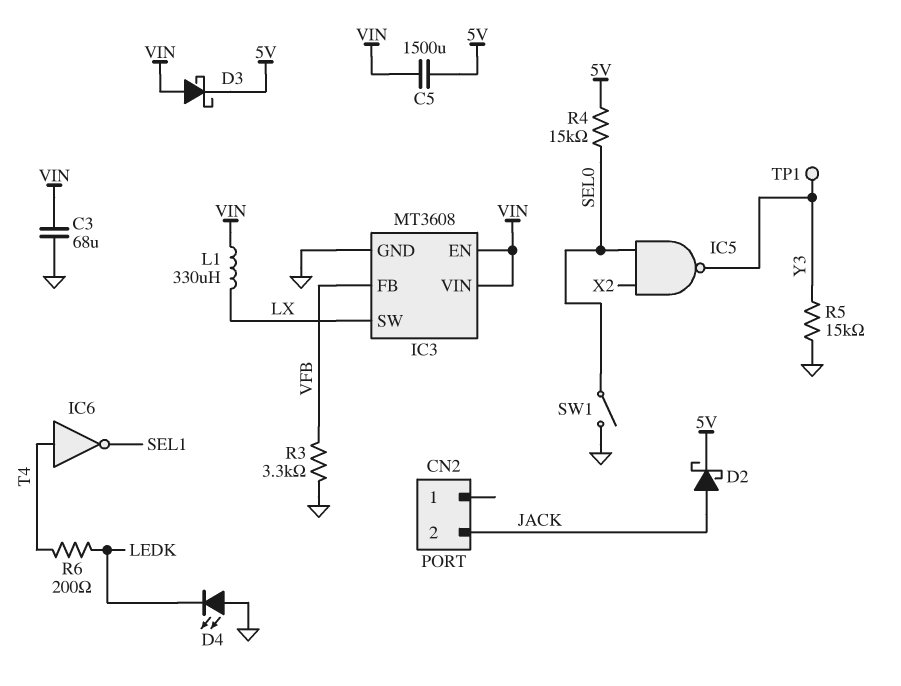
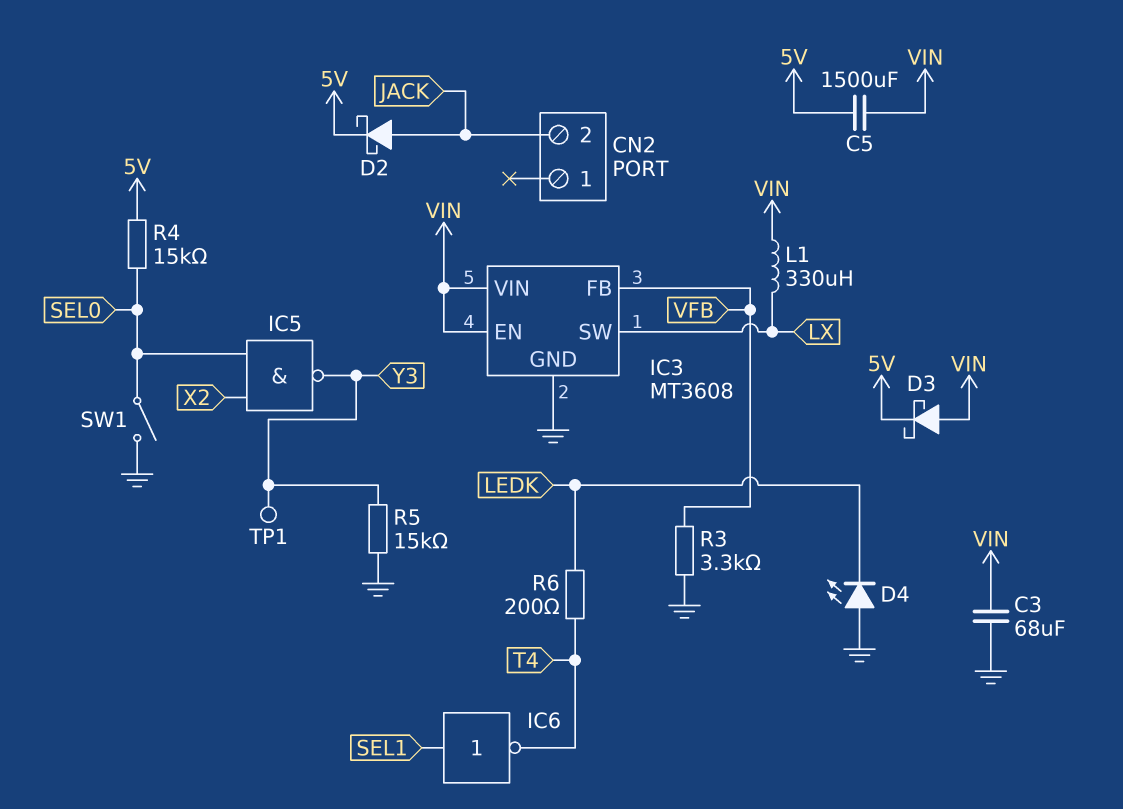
IC6: NOT (in T4, out SEL1) -> NOT (in SEL1, out T4)

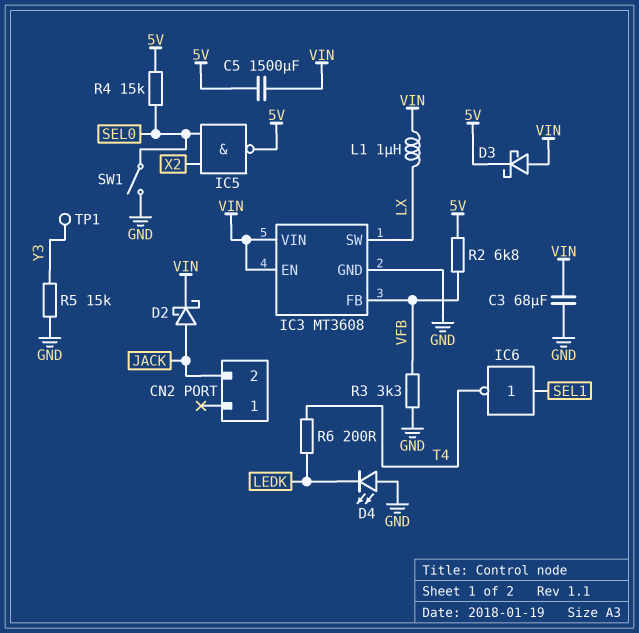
D2: schottky (A JACK, K 5V) -> schottky (A JACK, K VIN)
IC5: NAND (in SEL0, in X2, out Y3) -> NAND (in SEL0, in X2, out 5V)
L1: 330uH (LX, VIN) -> 1uH (LX, VIN)
R2: none -> 6.8k (5V, VFB)

